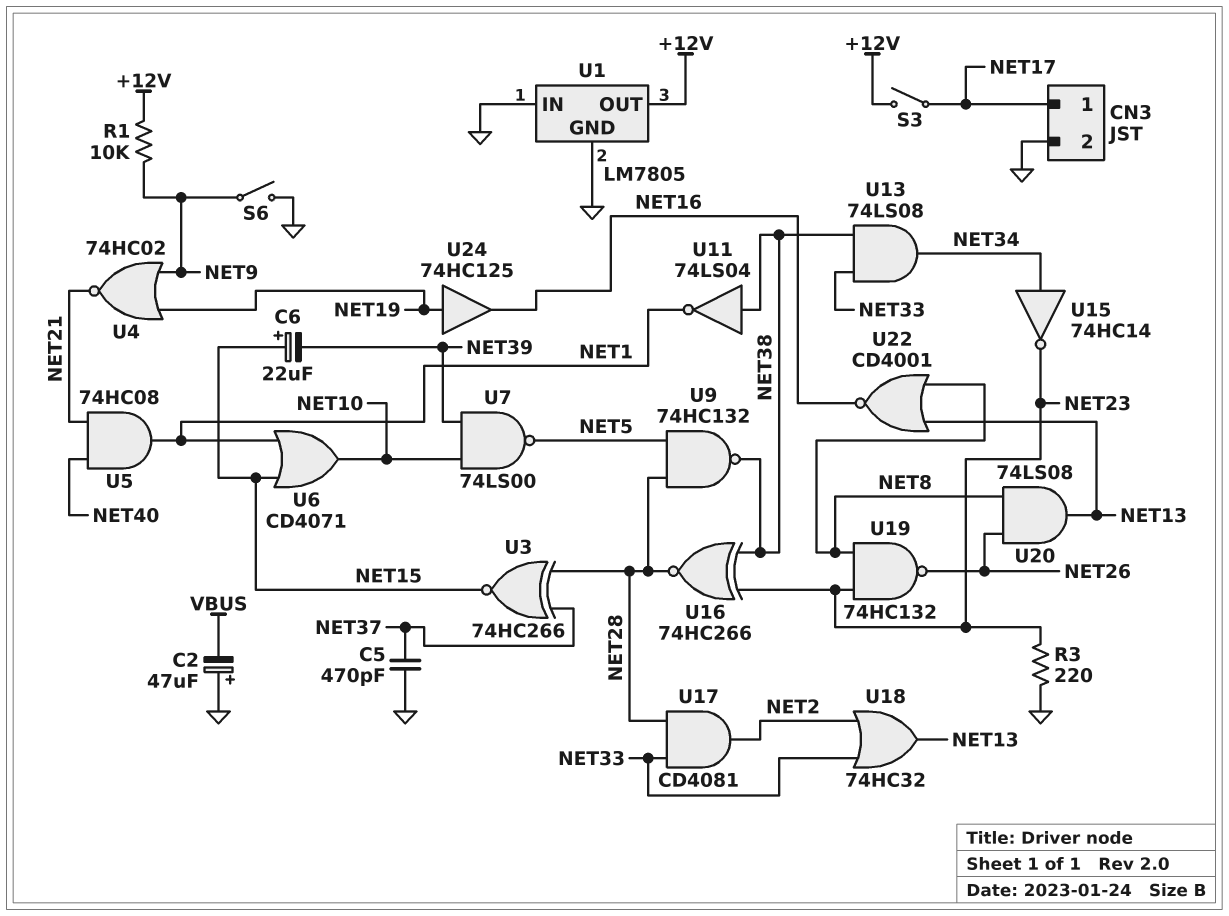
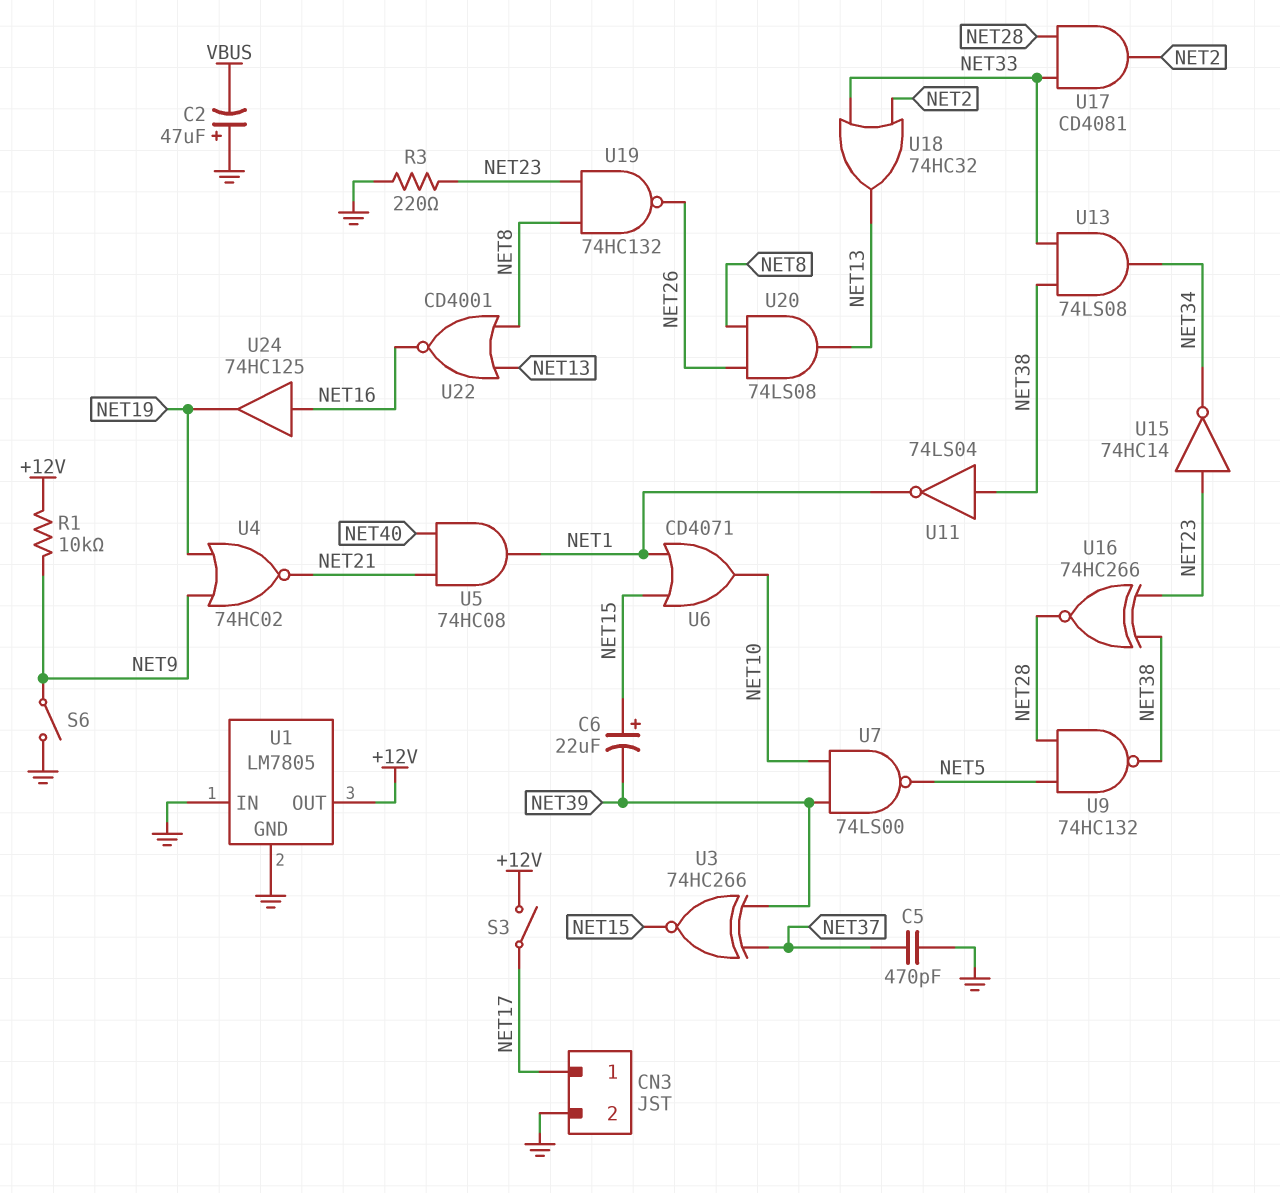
U3: XNOR 74HC266 (in NET28, in NET37, out NET15) -> XNOR 74HC266 (in NET37, in NET39, out NET15)
U15: NOT 74HC14 (in NET34, out NET23) -> NOT 74HC14 (in NET23, out NET34)
U24: buffer 74HC125 (in NET19, out NET16) -> buffer 74HC125 (in NET16, out NET19)

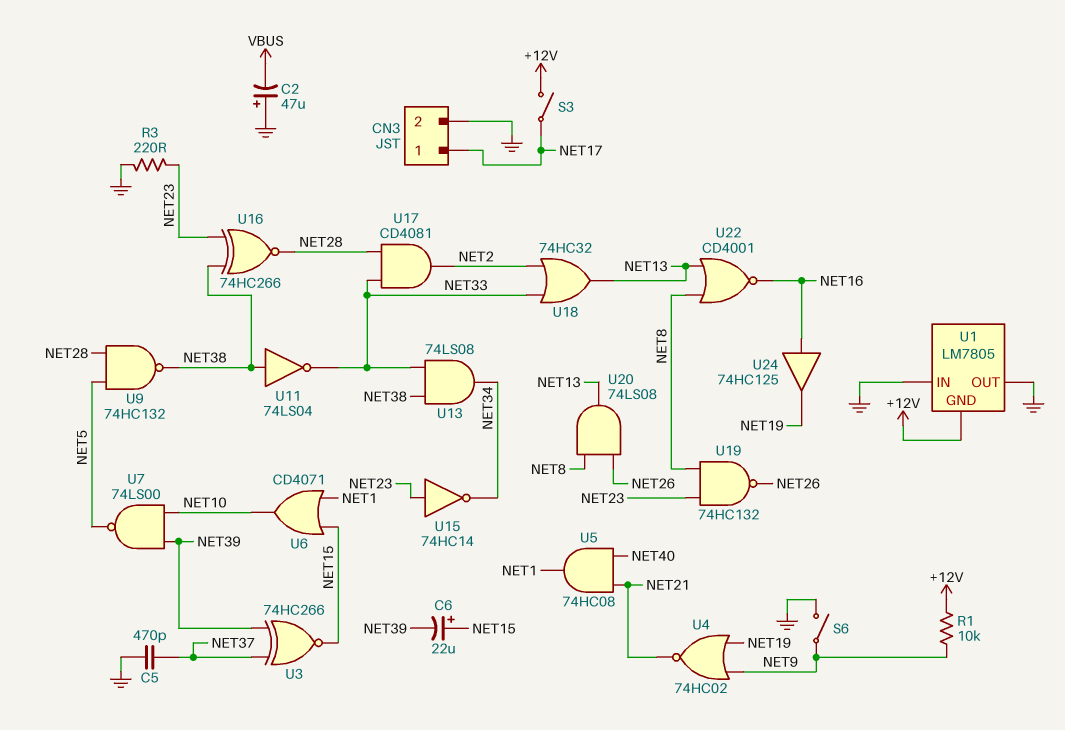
U1 pin GND: GND -> +12V
U1 pin OUT: +12V -> GND
U11: NOT 74LS04 (in NET38, out NET1) -> NOT 74LS04 (in NET38, out NET33)

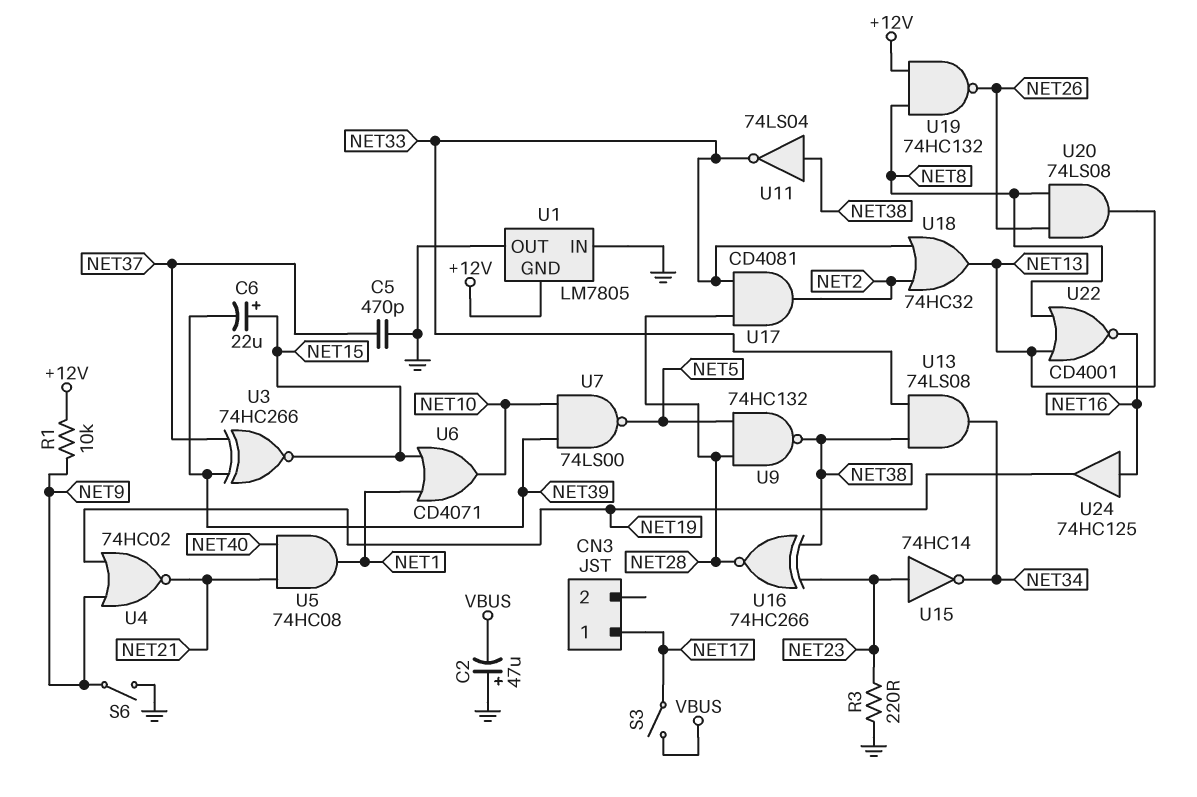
CN3 pin 2: GND -> none
S3: switch (+12V, NET17) -> switch (NET17, VBUS)
U19: NAND 74HC132 (in NET8, in NET23, out NET26) -> NAND 74HC132 (in +12V, in NET8, out NET26)

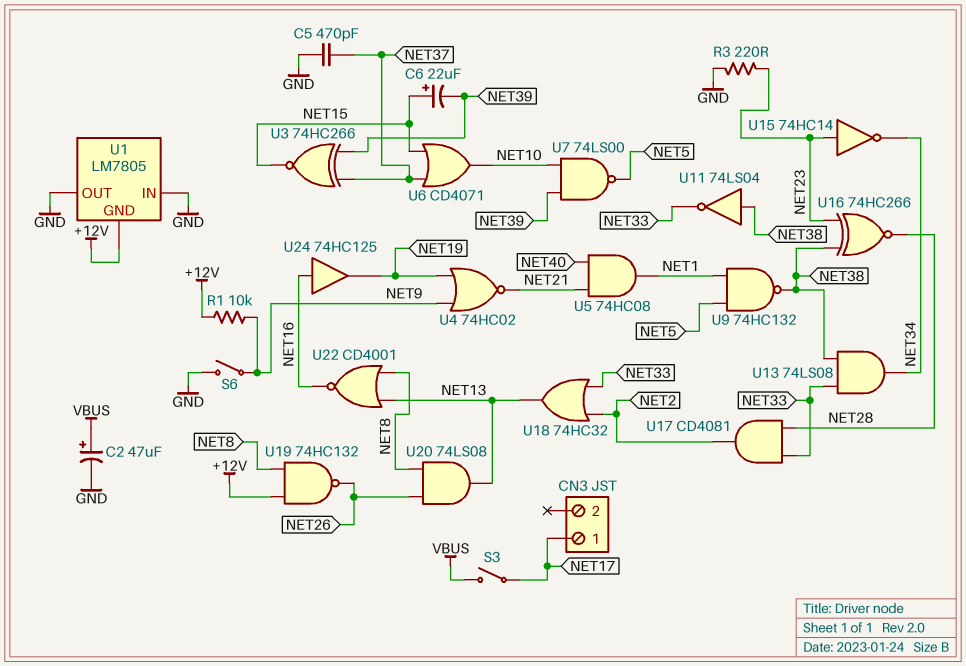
C2: 47uF (plus GND, minus VBUS) -> 47uF (plus VBUS, minus GND)
U6: OR CD4071 (in NET1, in NET15, out NET10) -> OR CD4071 (in NET15, in NET37, out NET10)
U9: NAND 74HC132 (in NET5, in NET28, out NET38) -> NAND 74HC132 (in NET1, in NET5, out NET38)

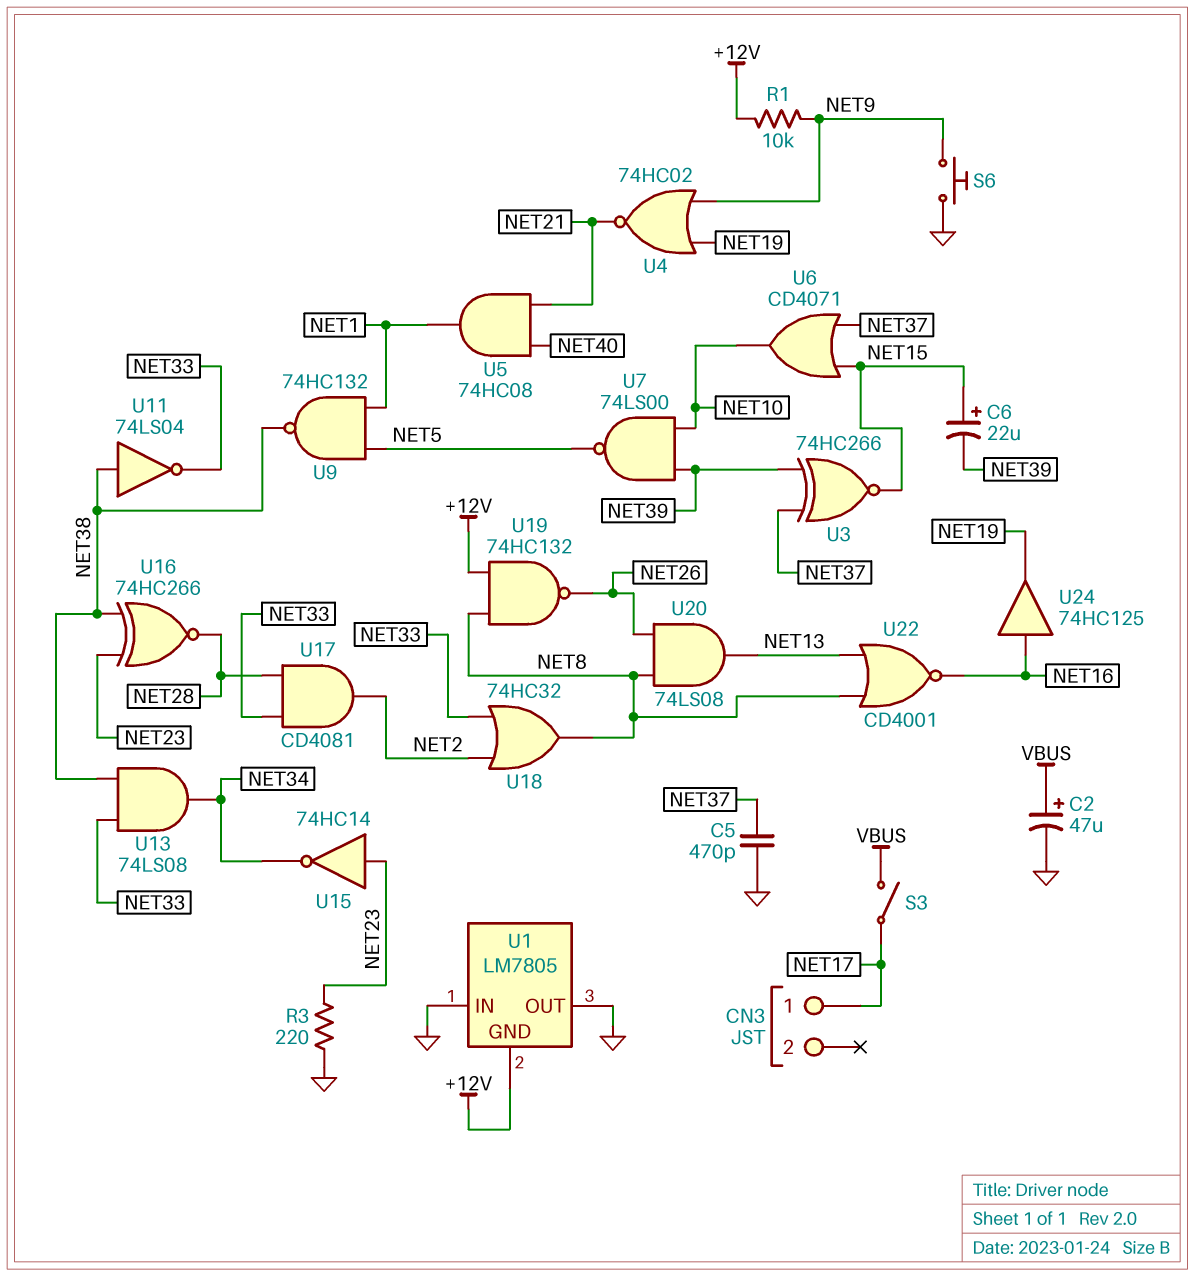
S6: switch (GND, NET9) -> button (GND, NET9)
U18: OR 74HC32 (in NET2, in NET33, out NET13) -> OR 74HC32 (in NET2, in NET33, out NET8)

